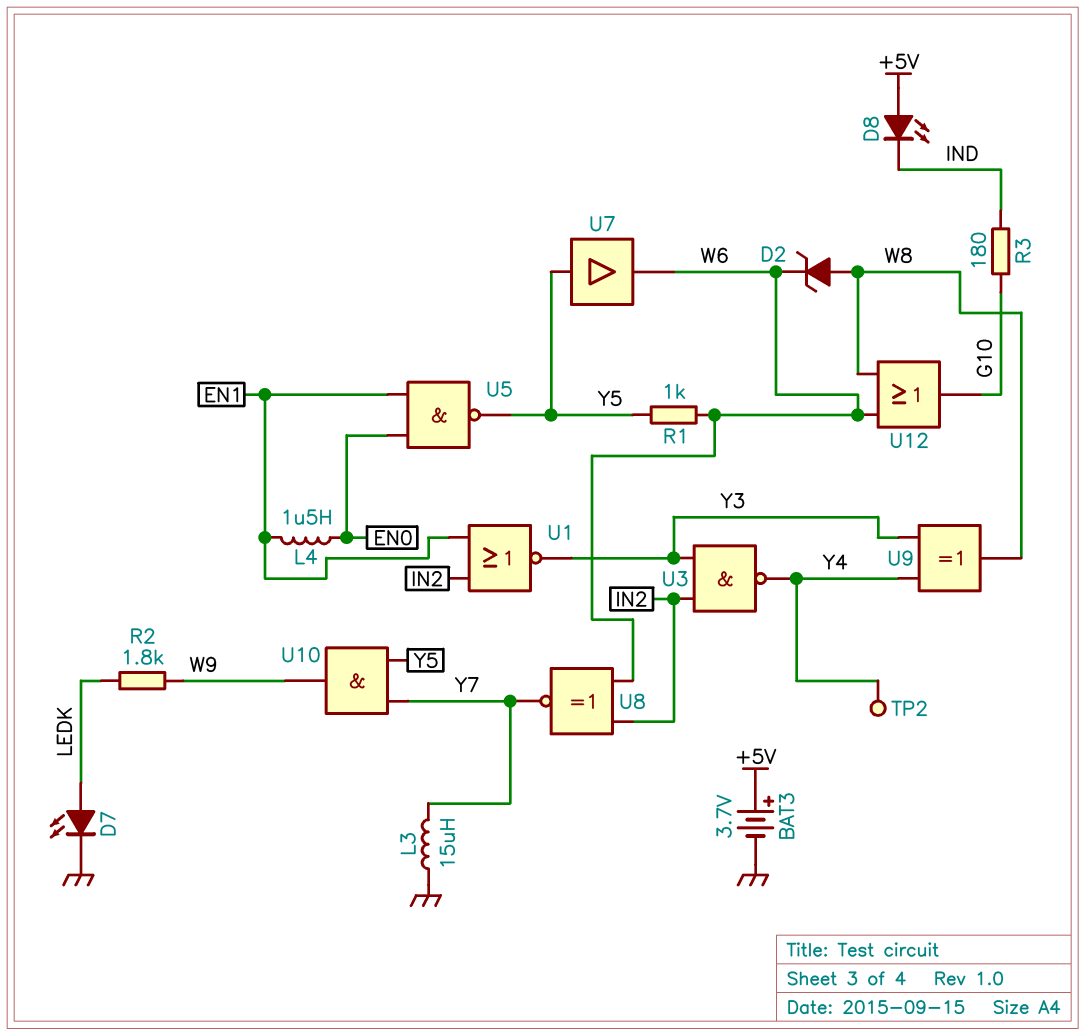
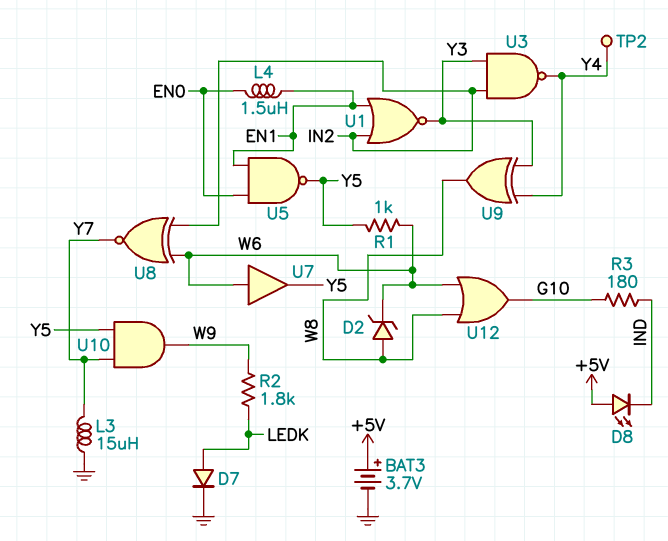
D7: LED (A LEDK, K GND) -> diode (A LEDK, K GND)
U7: buffer (in Y5, out W6) -> buffer (in W6, out Y5)

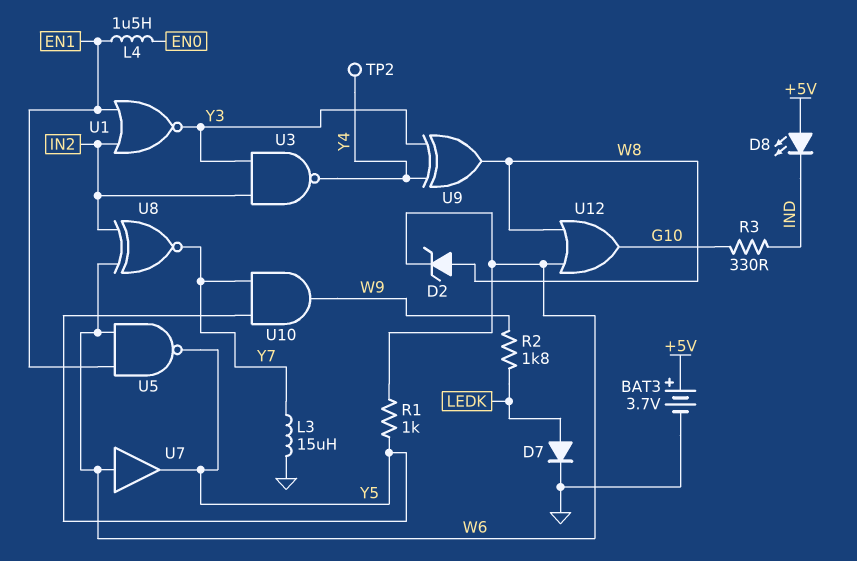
R3: 180 (G10, IND) -> 330 (G10, IND)
U5: NAND (in EN0, in EN1, out Y5) -> NAND (in EN1, in W6, out Y5)

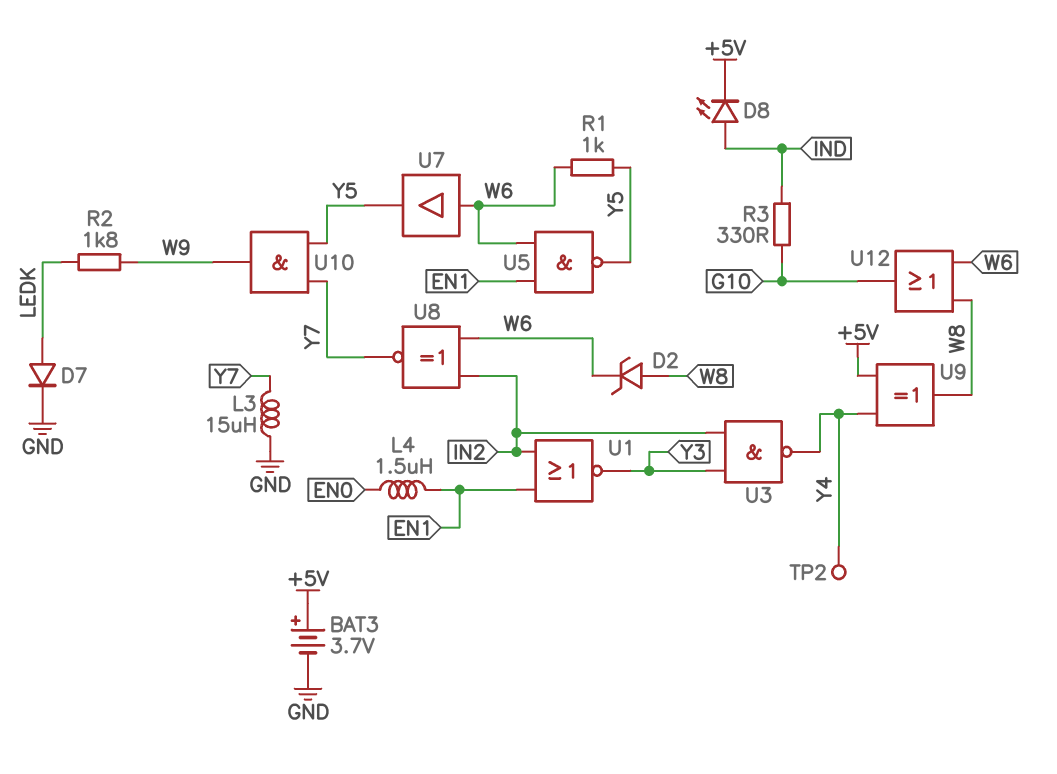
D8: LED (A +5V, K IND) -> LED (A IND, K +5V)
U9: XOR (in Y3, in Y4, out W8) -> XOR (in +5V, in Y4, out W8)

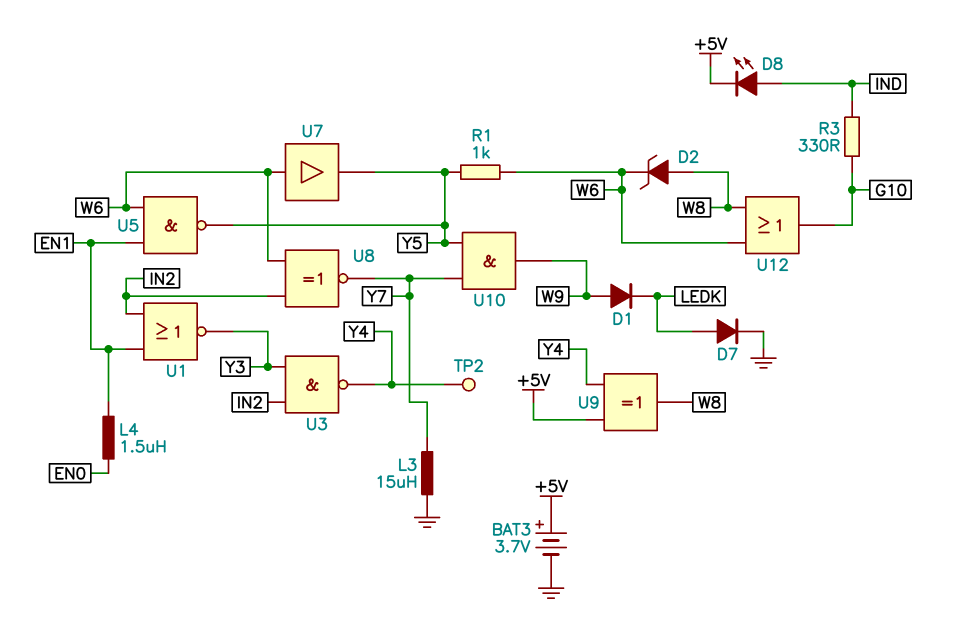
D1: none -> diode (A W9, K LEDK)
R2: 1.8k (LEDK, W9) -> none

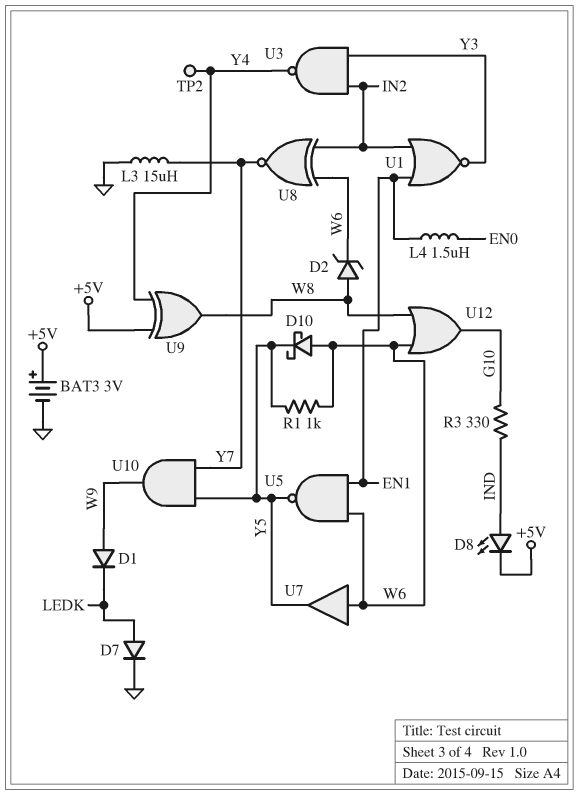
BAT3: 3.7V (plus +5V, minus GND) -> 3V (plus +5V, minus GND)
D10: none -> schottky (A W6, K Y5)

